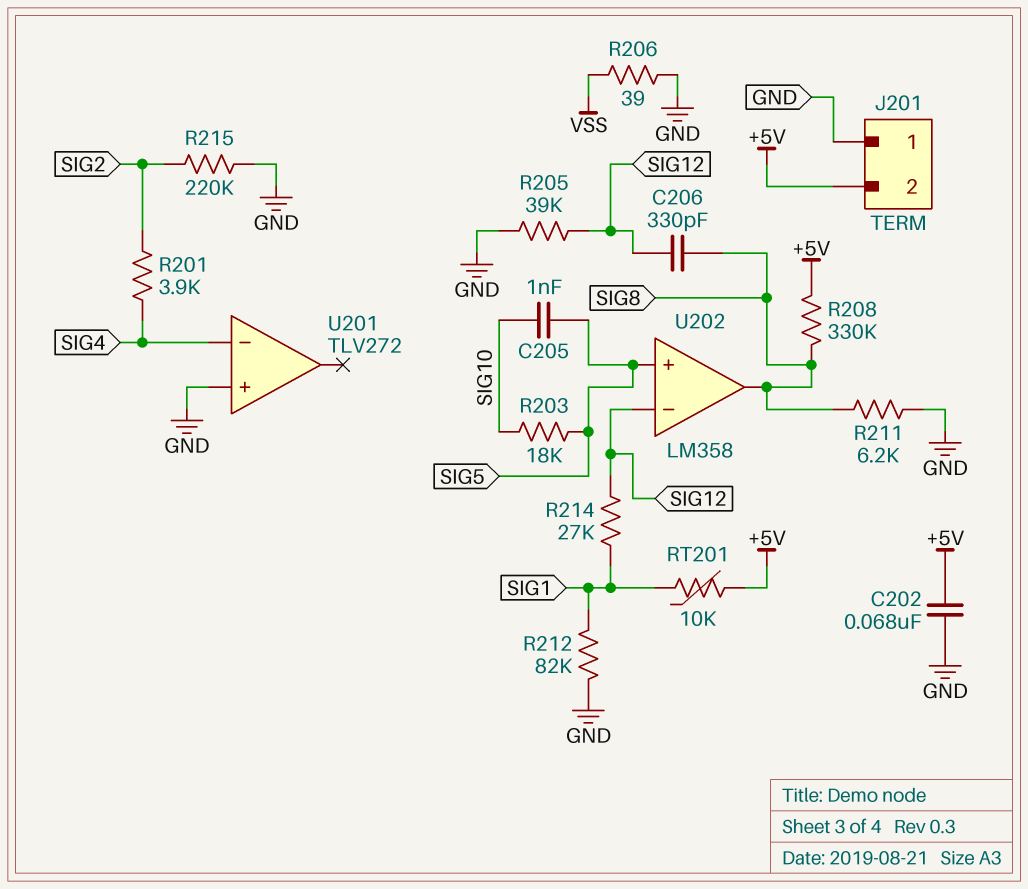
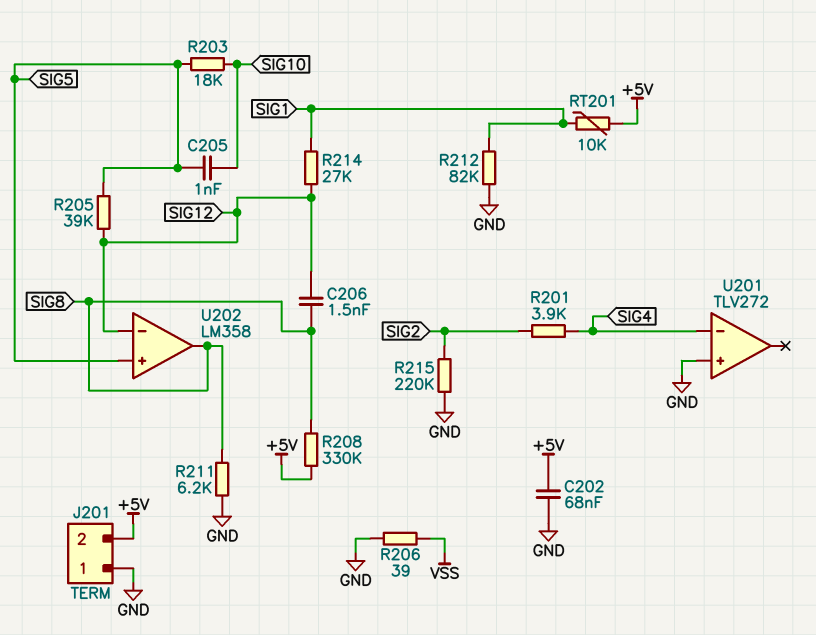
C206: 330pF (SIG8, SIG12) -> 1.5nF (SIG8, SIG12)
R205: 39k (GND, SIG12) -> 39k (SIG5, SIG12)

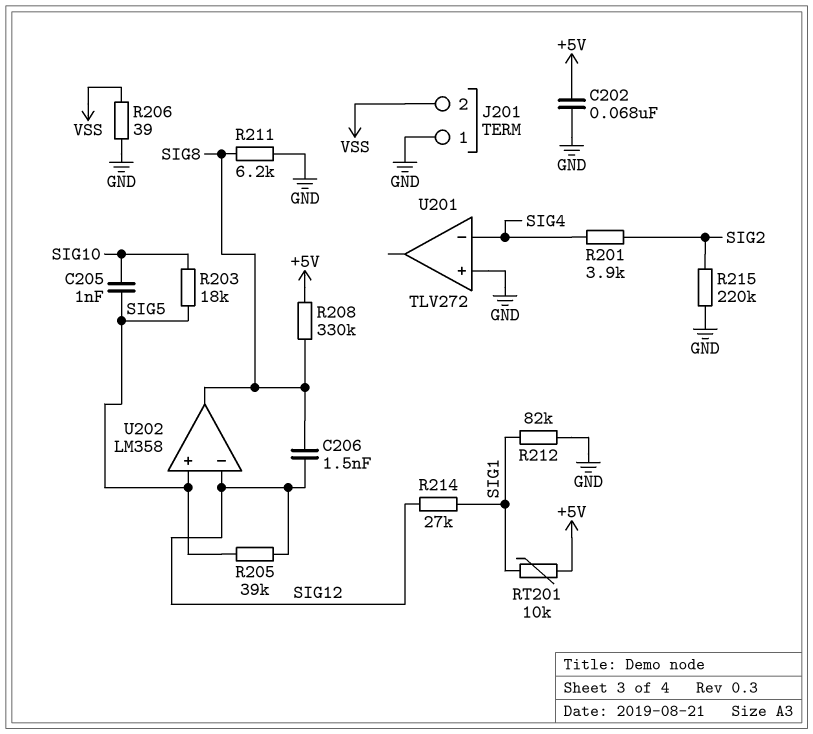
J201 pin 2: +5V -> VSS

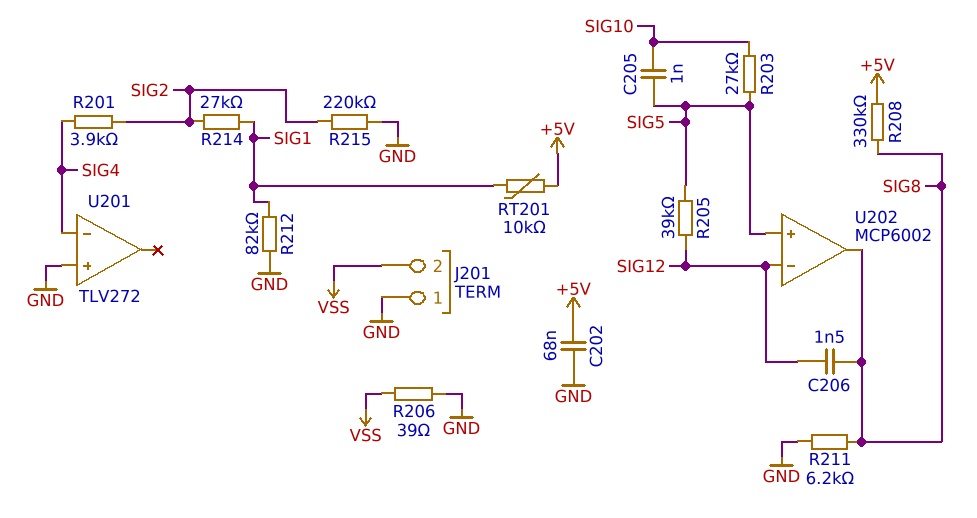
R203: 18k (SIG5, SIG10) -> 27k (SIG5, SIG10)
R214: 27k (SIG1, SIG12) -> 27k (SIG1, SIG2)
U202: LM358 -> MCP6002

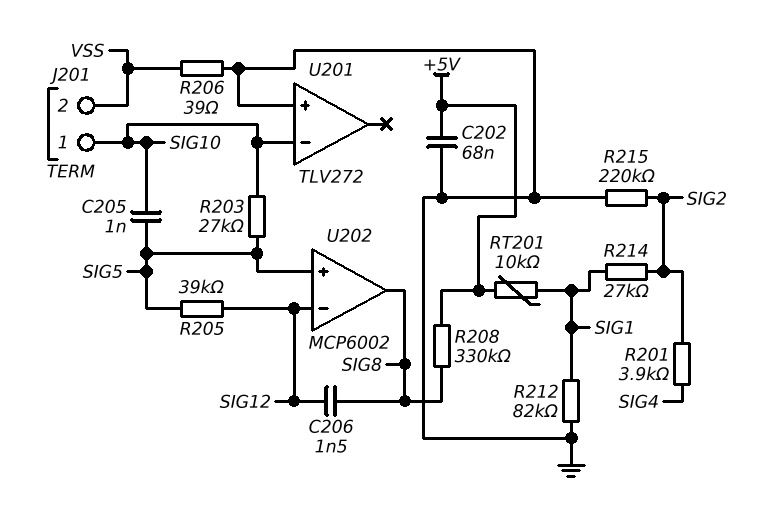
J201 pin 1: GND -> SIG10
R211: 6.2k (GND, SIG8) -> none
U201 pin in-: SIG4 -> SIG10

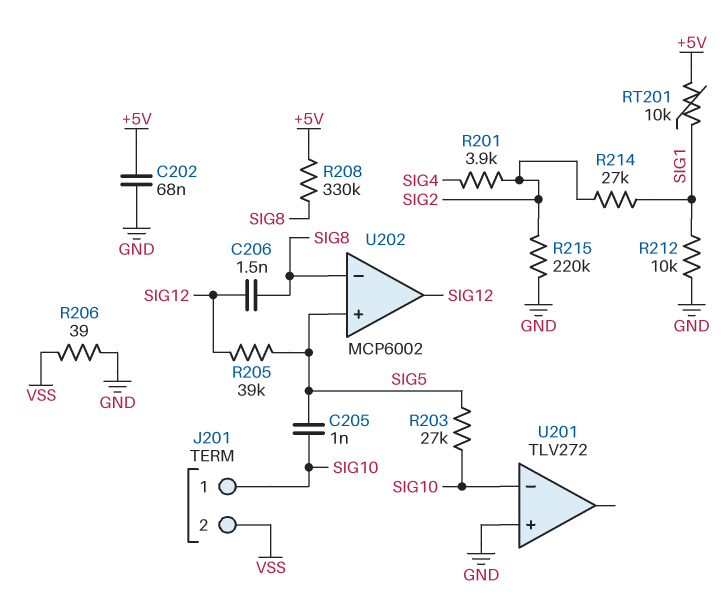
R212: 82k (GND, SIG1) -> 10k (GND, SIG1)
U202 pin in-: SIG12 -> SIG8
U202 pin out: SIG8 -> SIG12

